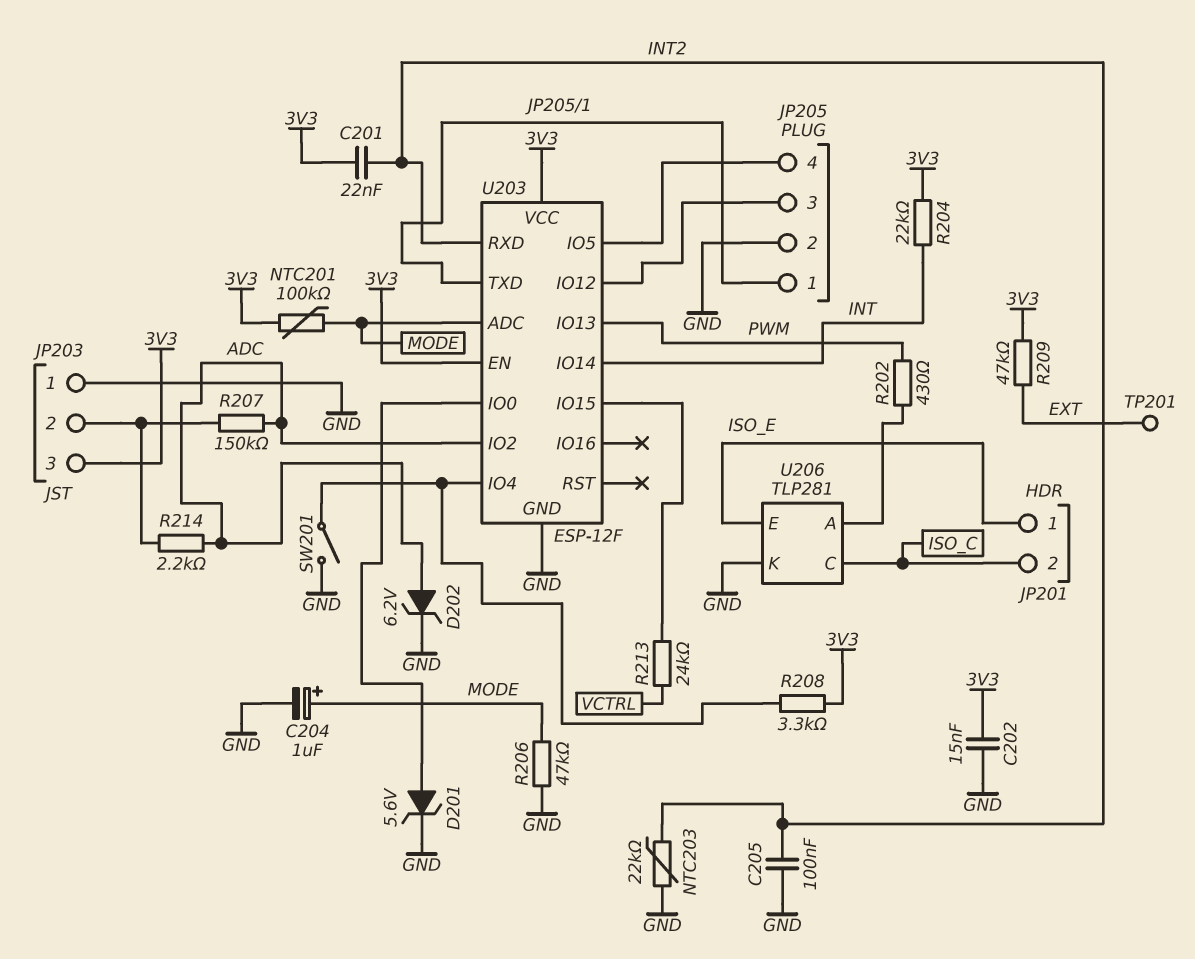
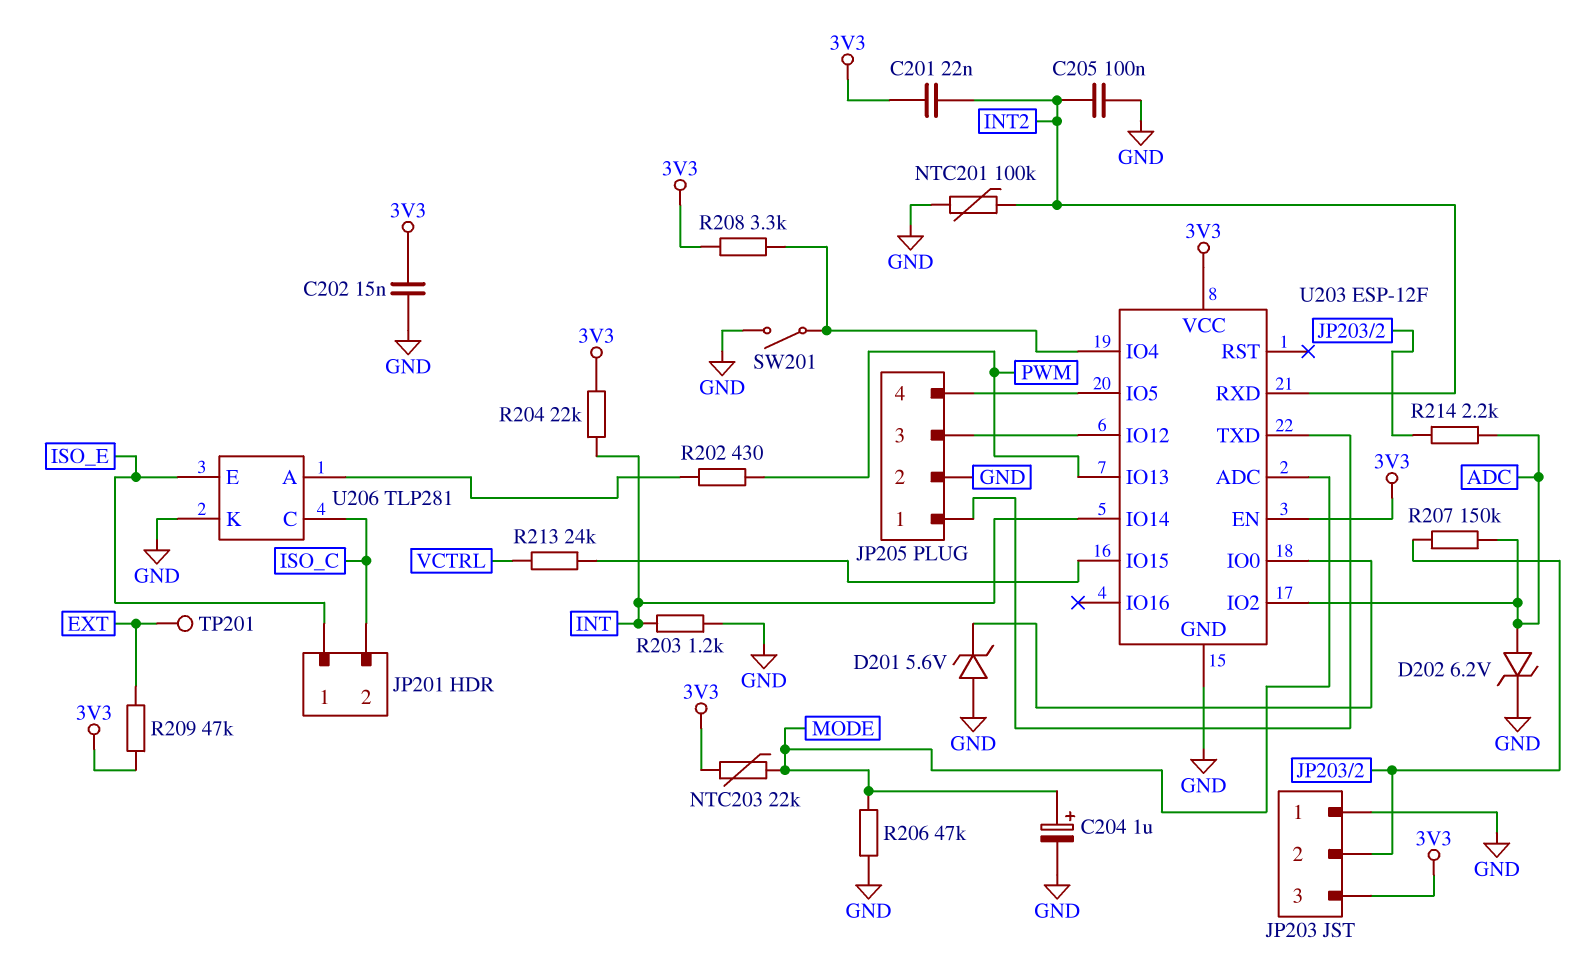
D201: zener 5.6V (A U203/IO0, K GND) -> zener 5.6V (A GND, K U203/IO0)
NTC201: 100k (3V3, MODE) -> 100k (GND, INT2)
NTC203: 22k (GND, INT2) -> 22k (3V3, MODE)
R203: none -> 1.2k (GND, INT)

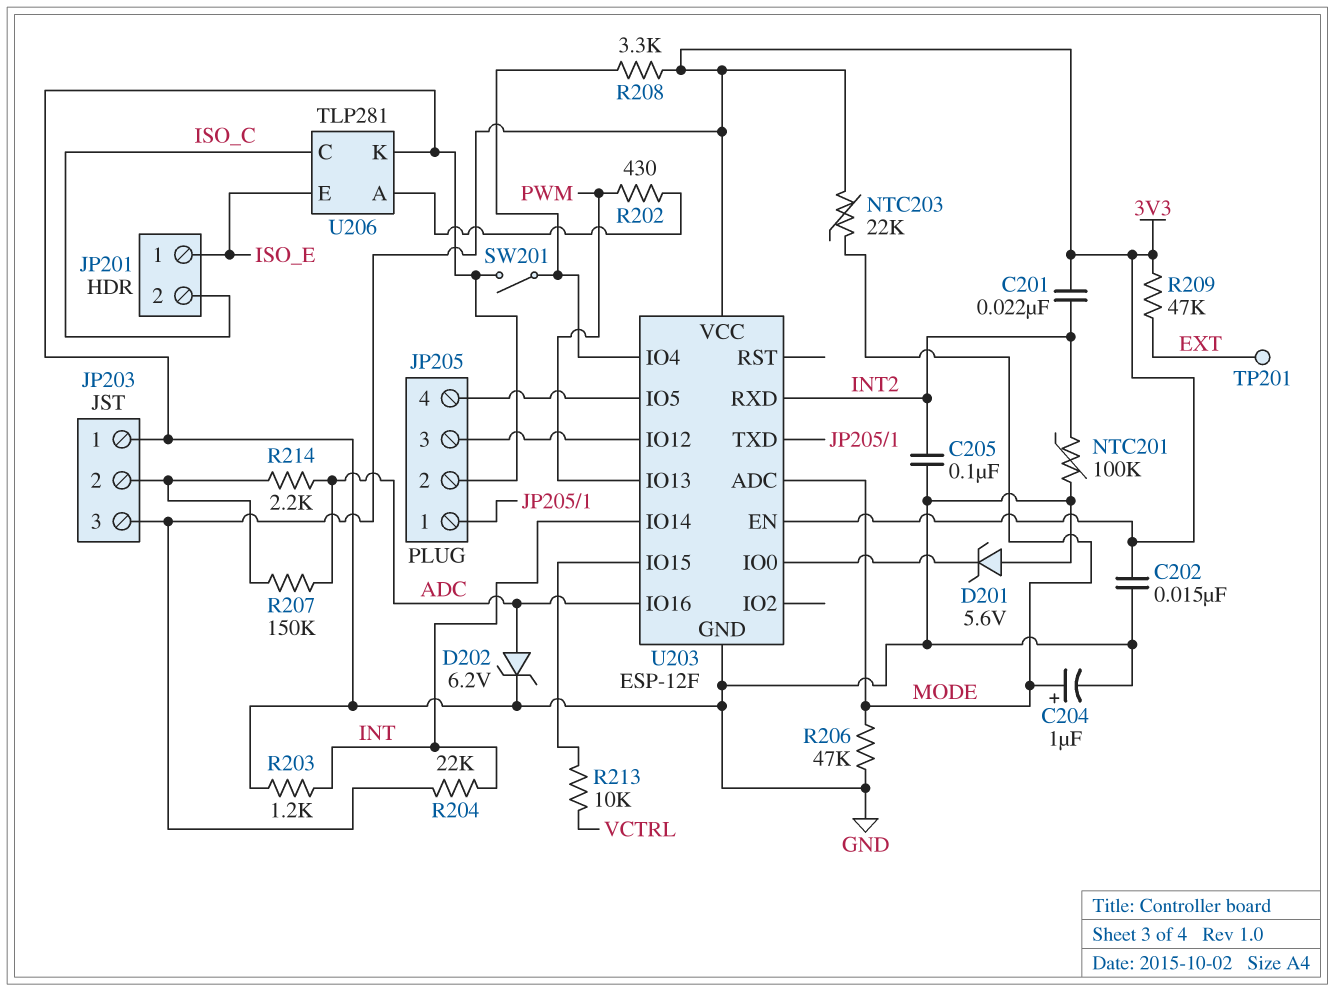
R213: 24k (U203/IO15, VCTRL) -> 10k (U203/IO15, VCTRL)
U203 pin IO2: ADC -> none
U203 pin IO16: none -> ADC

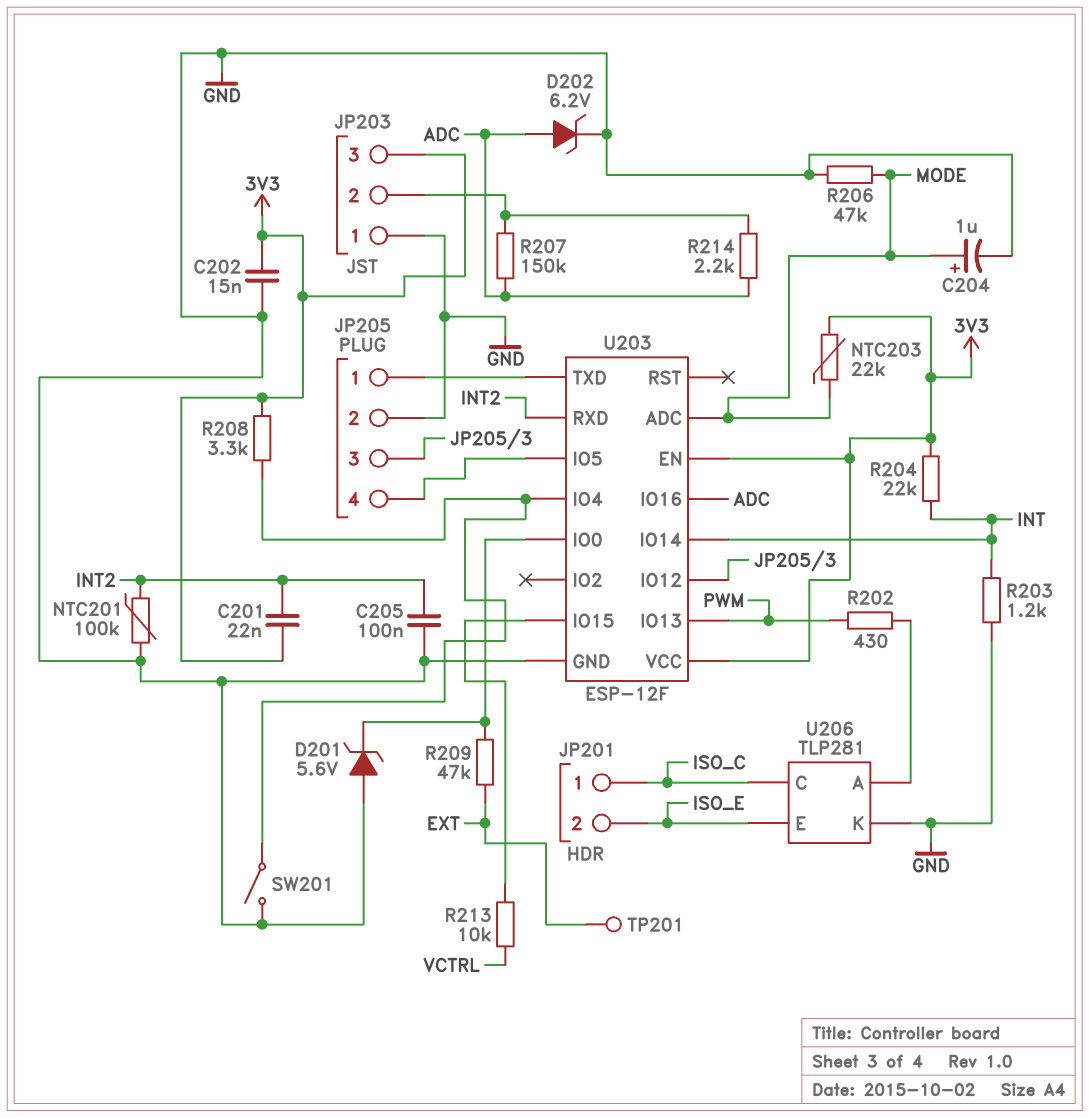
JP201 pin 1: ISO_E -> ISO_C
JP201 pin 2: ISO_C -> ISO_E
R209: 47k (3V3, EXT) -> 47k (EXT, U203/IO0)

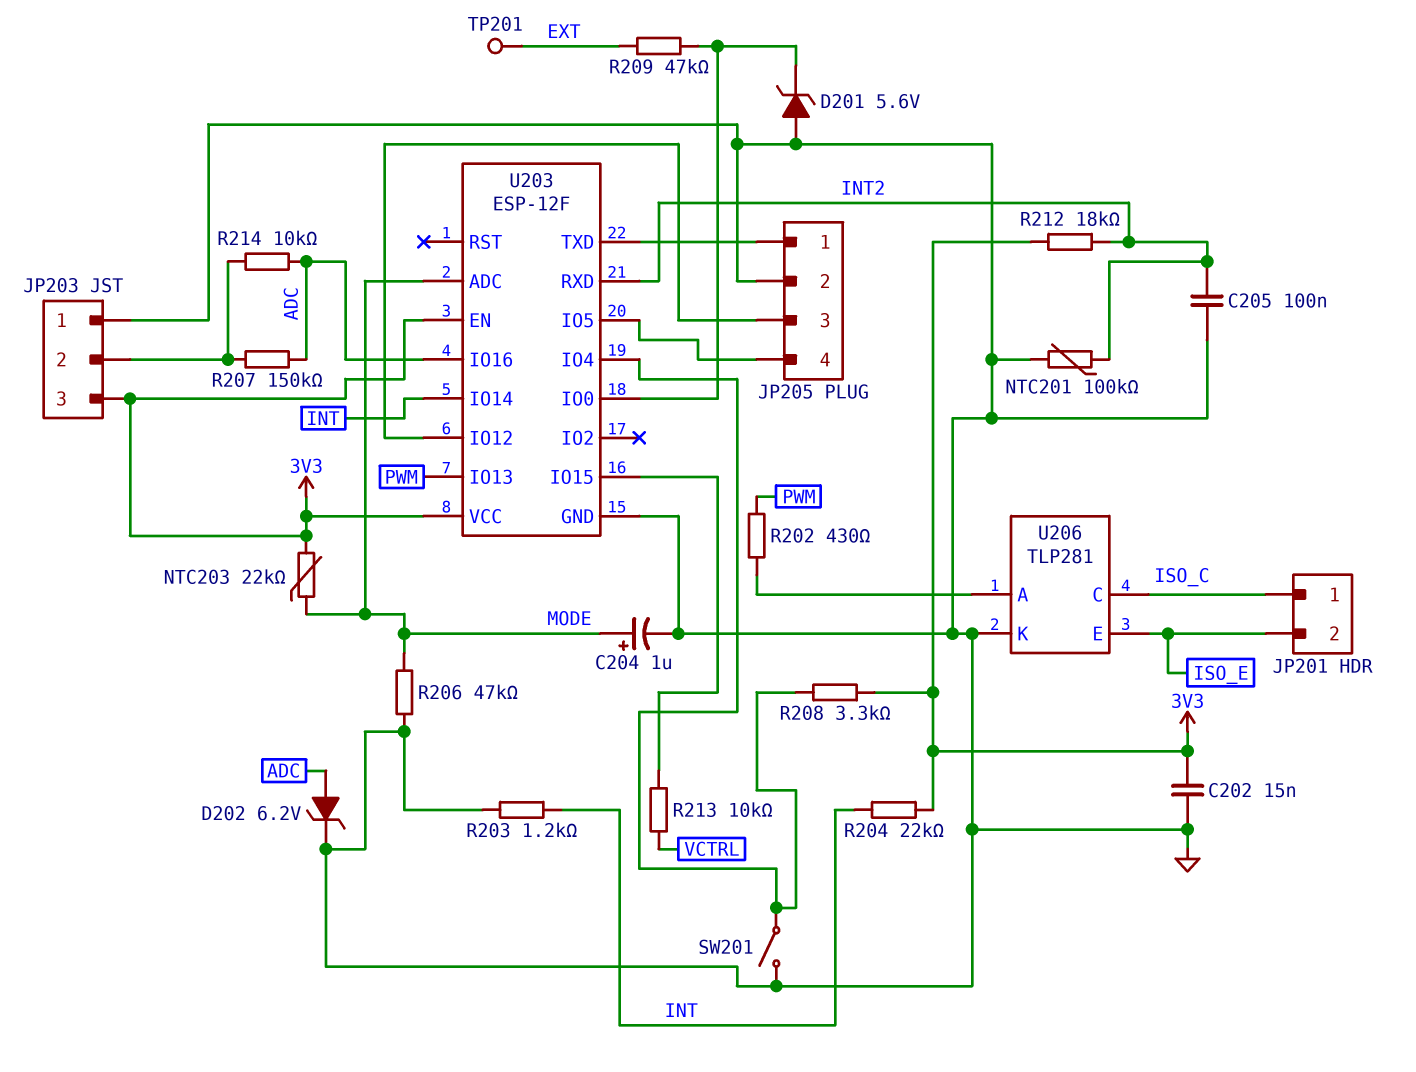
C201: 22nF (3V3, INT2) -> none
R212: none -> 18k (3V3, INT2)
R214: 2.2k (ADC, JP203/2) -> 10k (ADC, JP203/2)

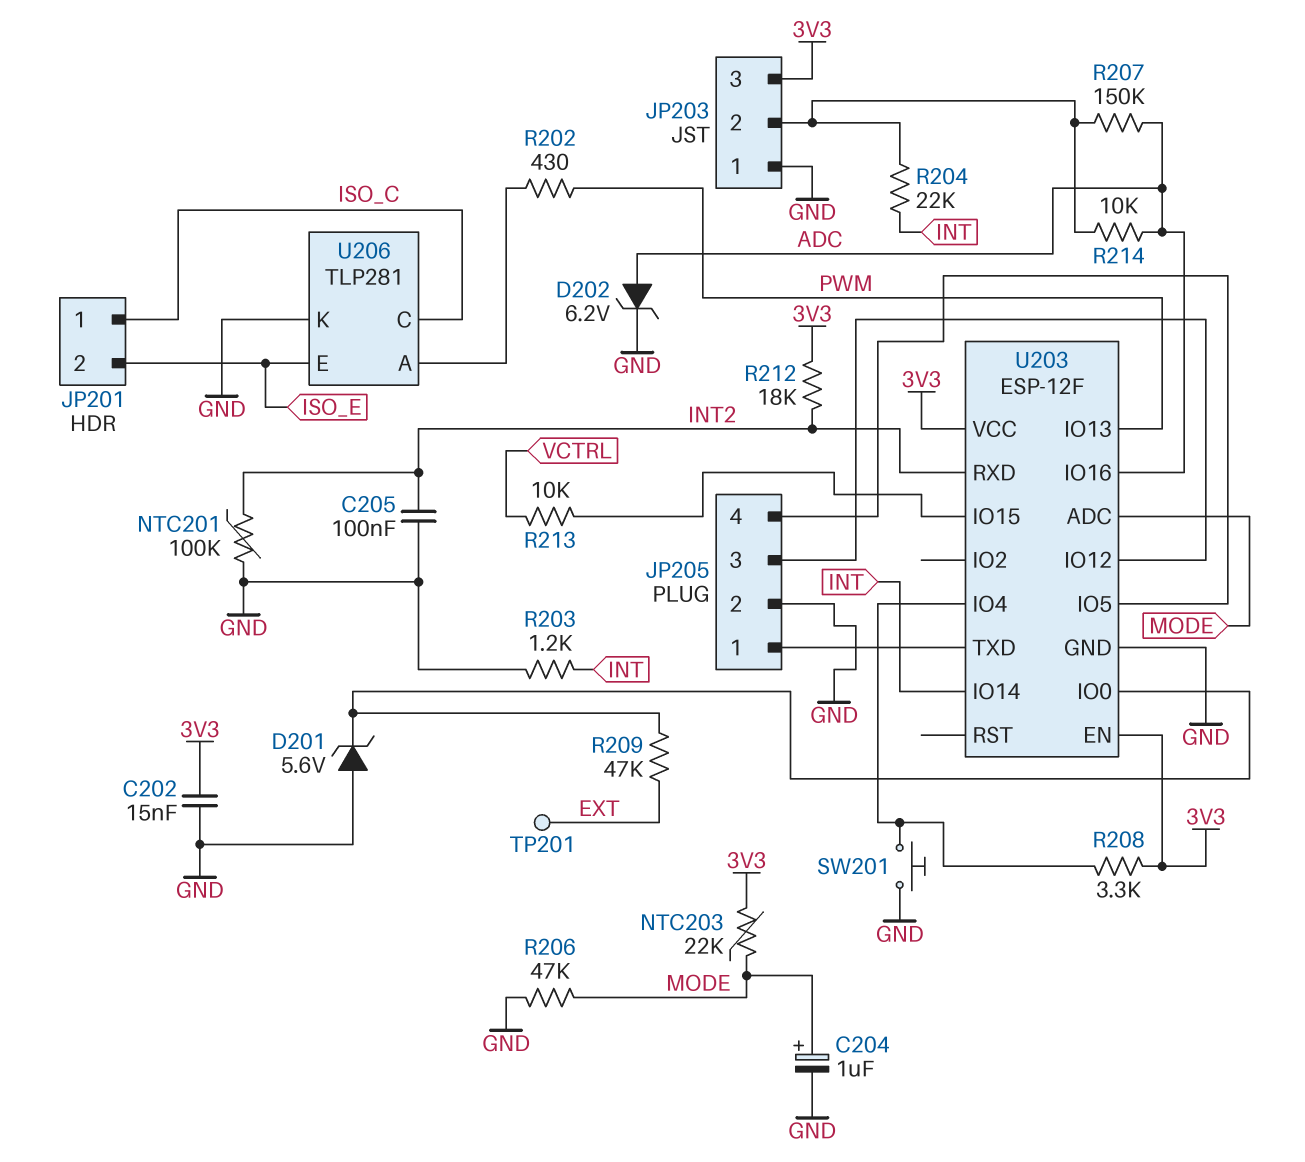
R204: 22k (3V3, INT) -> 22k (INT, JP203/2)
SW201: switch (GND, U203/IO4) -> button (GND, U203/IO4)

